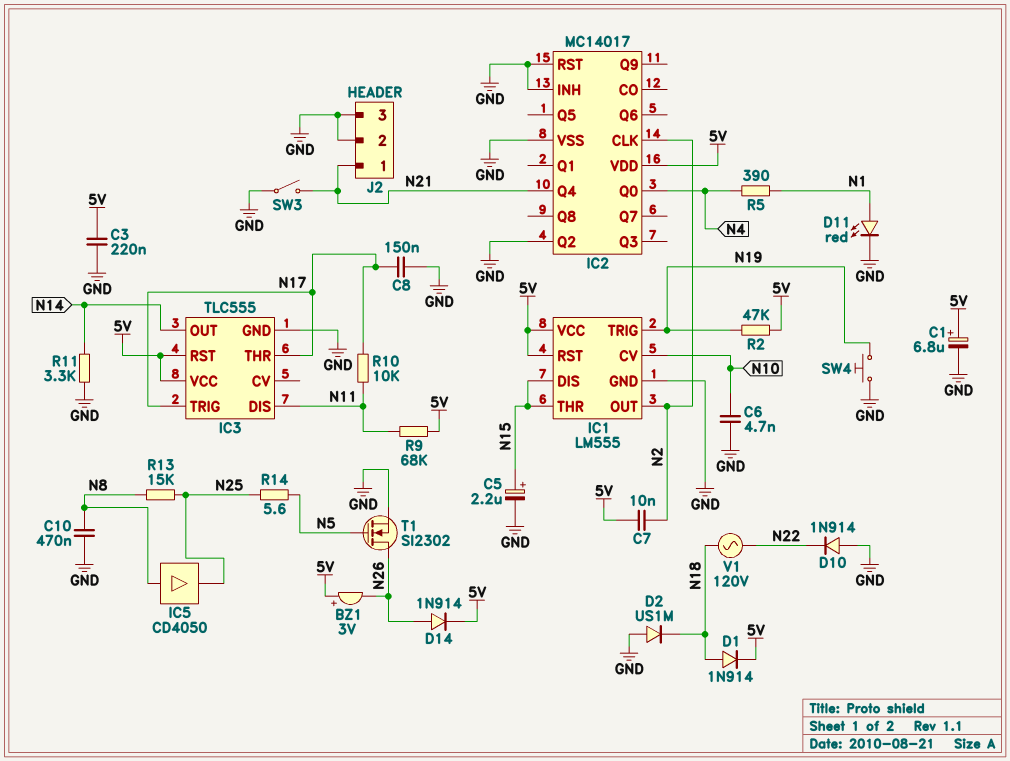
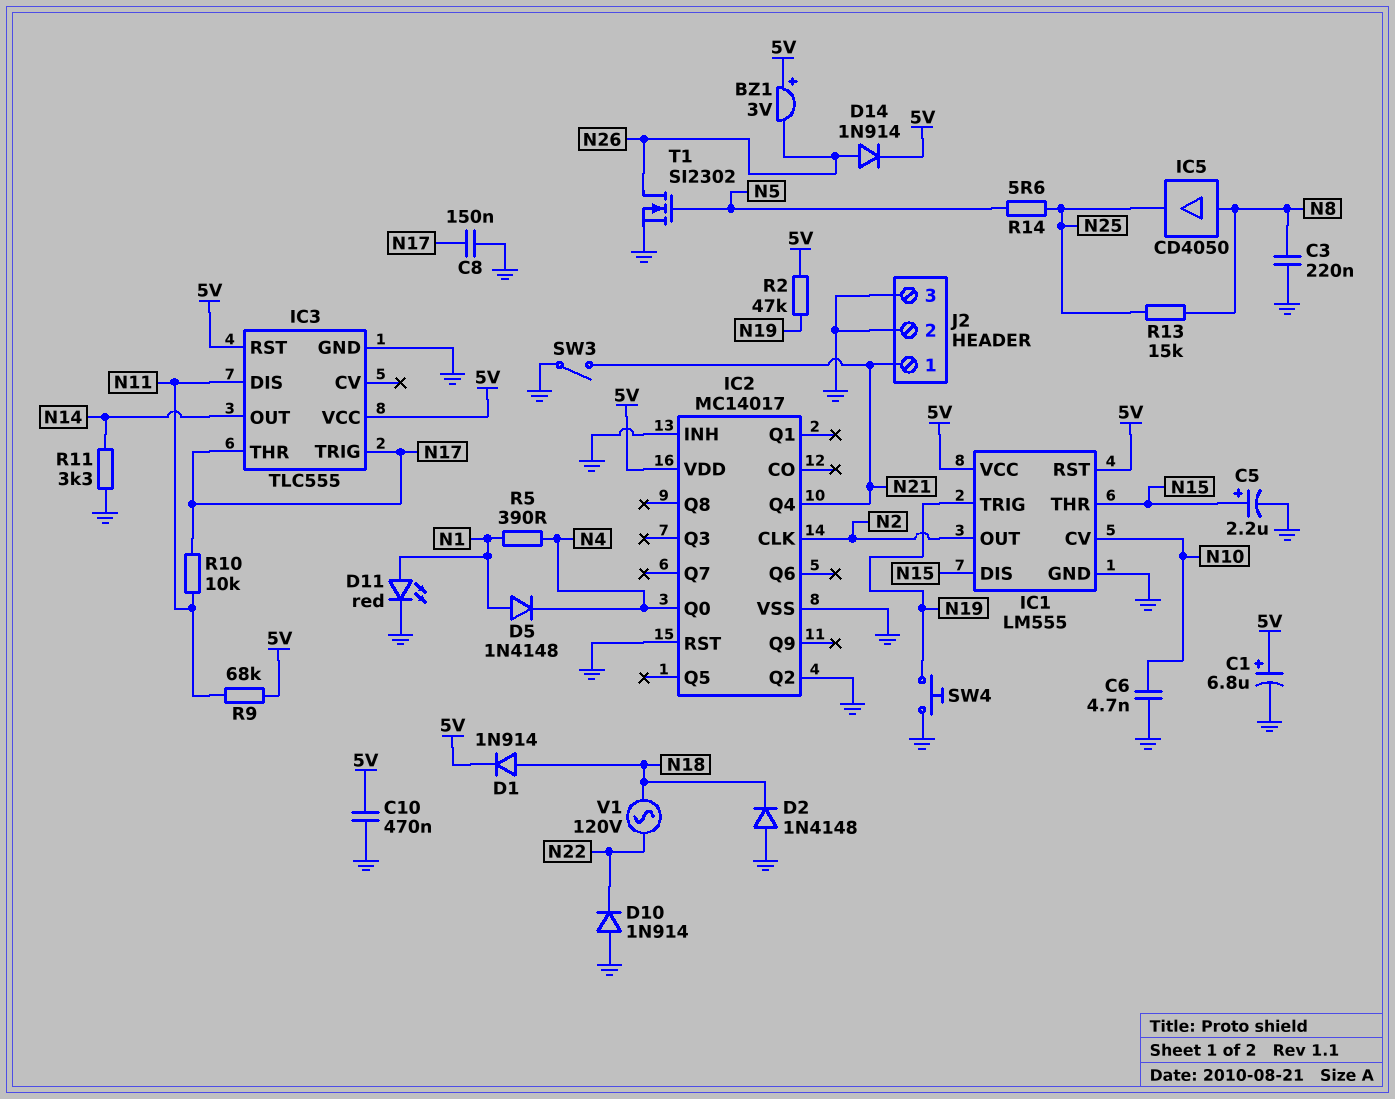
C3: 220nF (5V, GND) -> 220nF (GND, N8)
C7: 10nF (5V, N2) -> none
C10: 470nF (GND, N8) -> 470nF (5V, GND)
D2: diode US1M (A GND, K N18) -> diode 1N4148 (A GND, K N18)
D5: none -> diode 1N4148 (A N1, K N4)

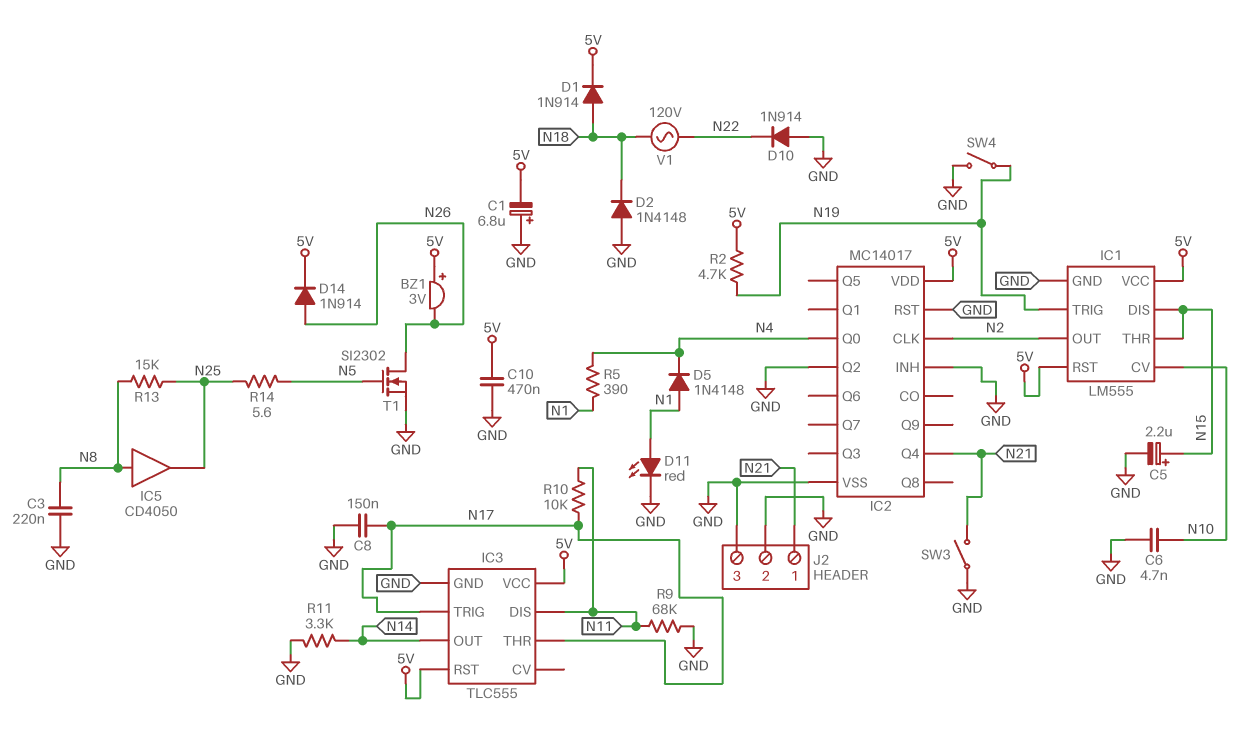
C1: 6.8uF (plus 5V, minus GND) -> 6.8uF (plus GND, minus 5V)
R2: 47k (5V, N19) -> 4.7k (5V, N19)
R9: 68k (5V, N11) -> 68k (GND, N11)
SW4: button (GND, N19) -> switch (GND, N19)

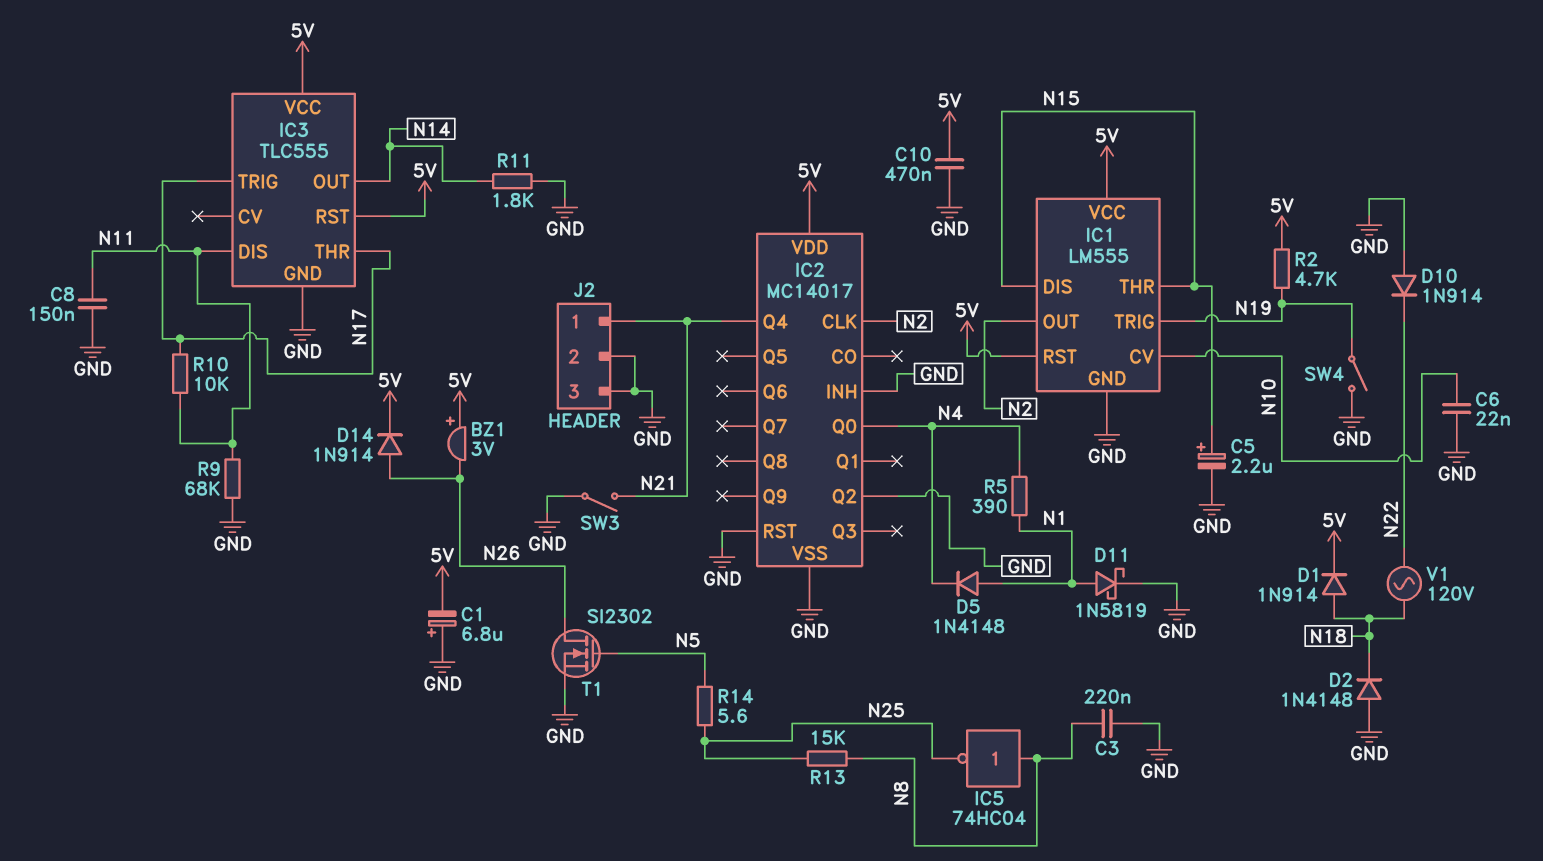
C6: 4.7nF (GND, N10) -> 22nF (GND, N10)
C8: 150nF (GND, N17) -> 150nF (GND, N11)
D11: LED red (A N1, K GND) -> schottky 1N5819 (A N1, K GND)
IC5: buffer CD4050 (in N8, out N25) -> NOT 74HC04 (in N8, out N25)
R11: 3.3k (GND, N14) -> 1.8k (GND, N14)

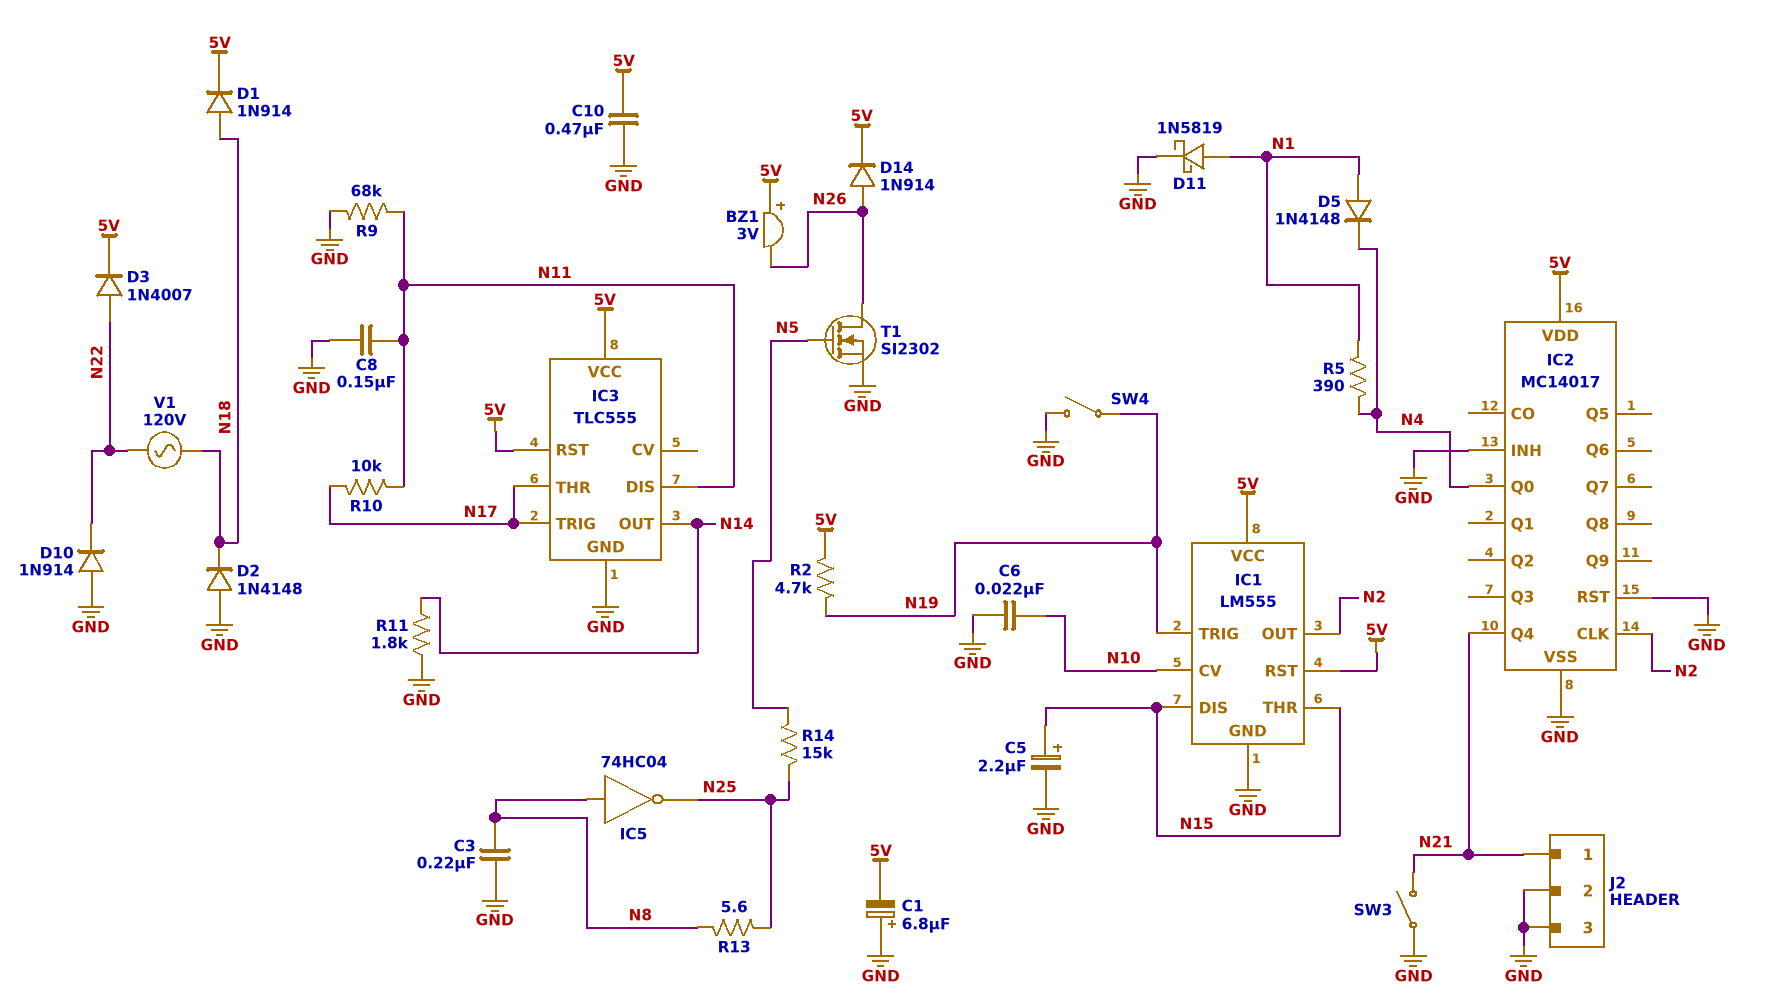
D3: none -> diode 1N4007 (A N22, K 5V)
IC2 pin Q2: GND -> none
R13: 15k (N8, N25) -> 5.6 (N8, N25)
R14: 5.6 (N5, N25) -> 15k (N5, N25)

